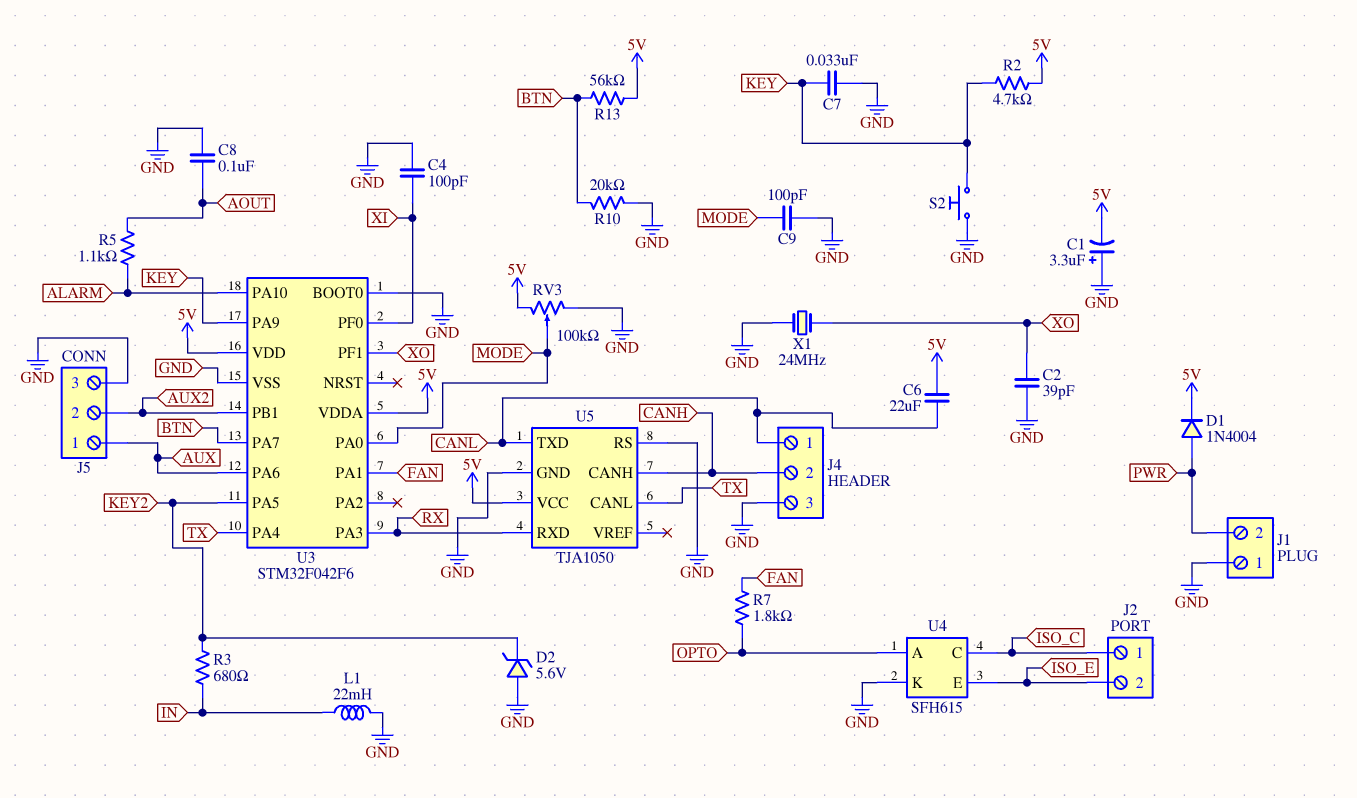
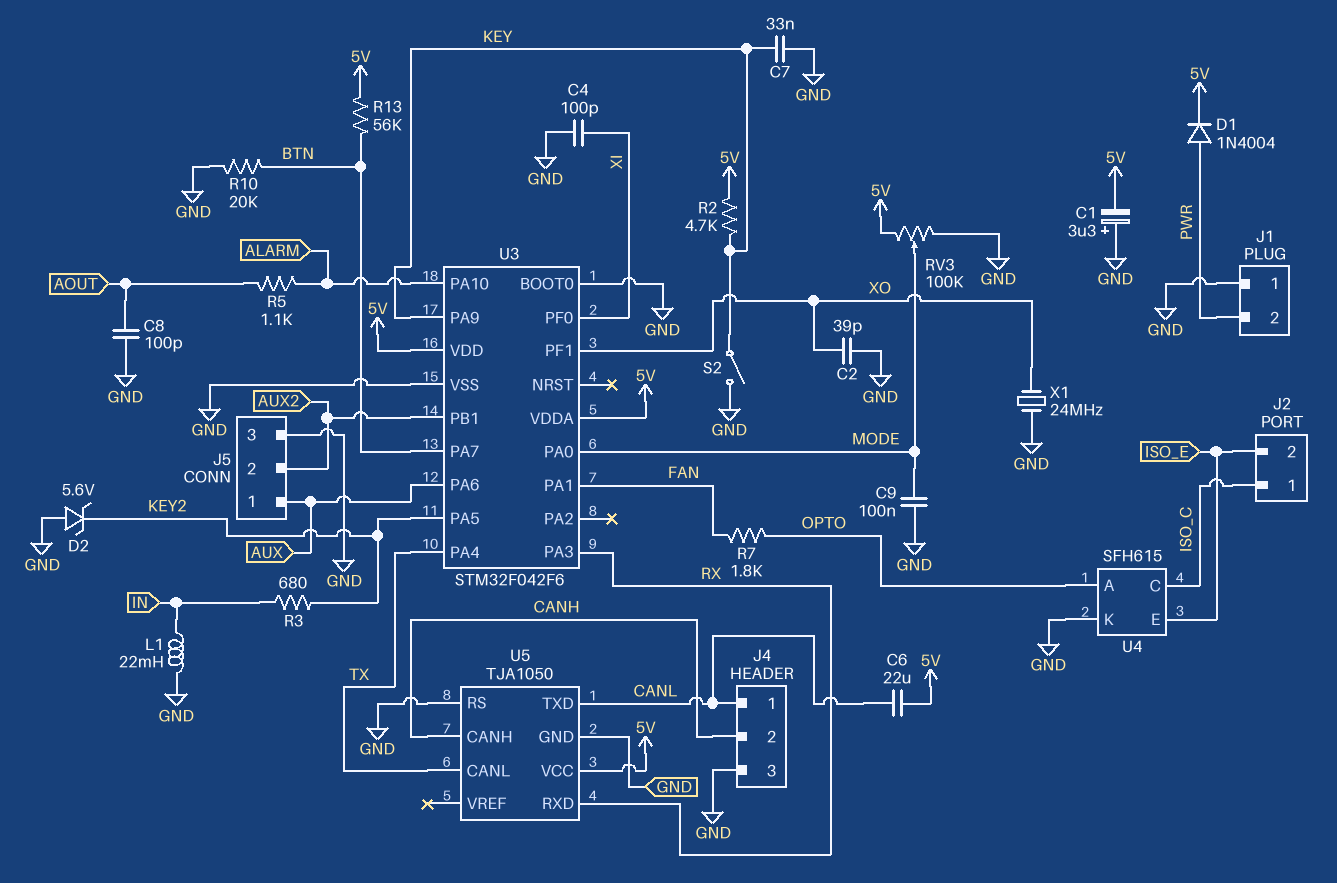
C8: 100nF (AOUT, GND) -> 100pF (AOUT, GND)
C9: 100pF (GND, MODE) -> 100nF (GND, MODE)
S2: button (GND, KEY) -> switch (GND, KEY)

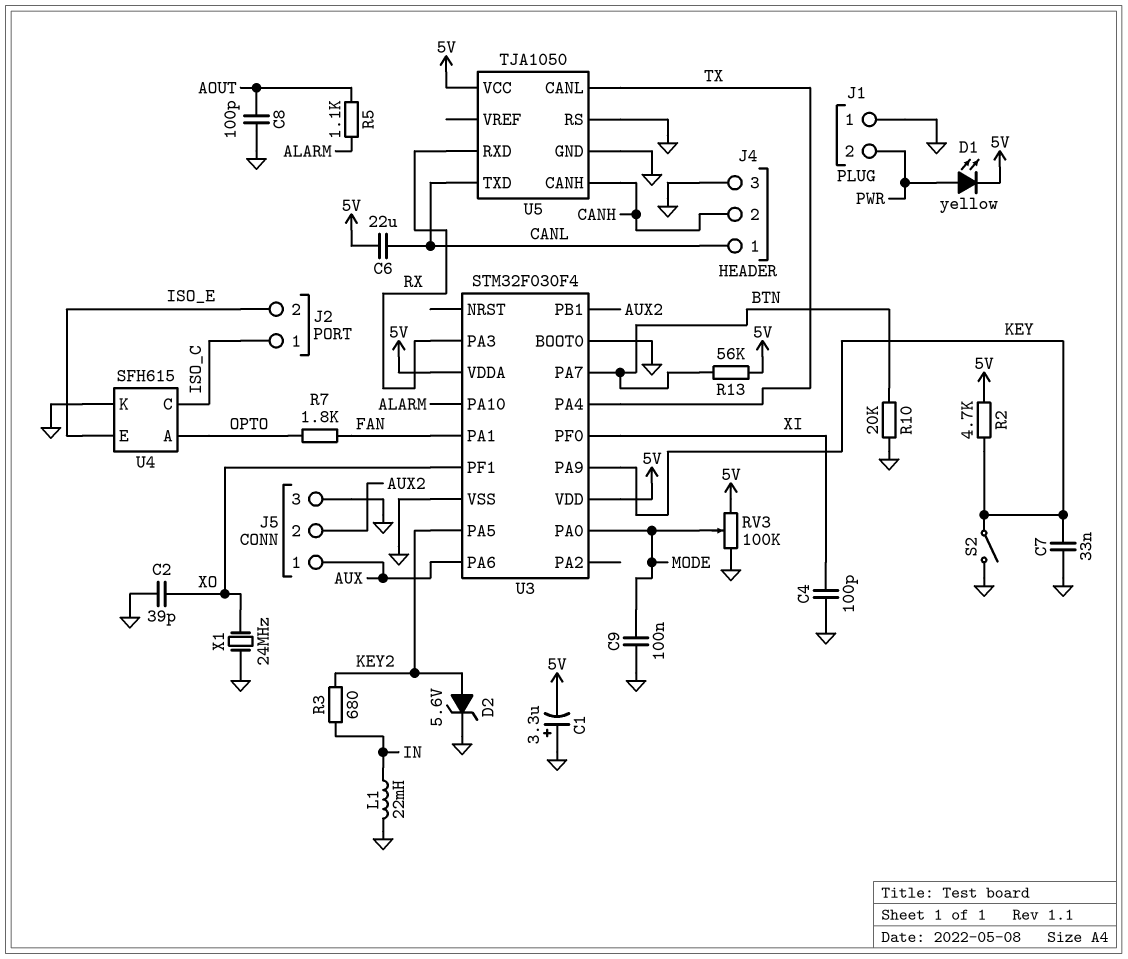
D1: diode 1N4004 (A PWR, K 5V) -> LED yellow (A PWR, K 5V)
D2: zener 5.6V (A GND, K KEY2) -> zener 5.6V (A KEY2, K GND)
U3: STM32F042F6 -> STM32F030F4

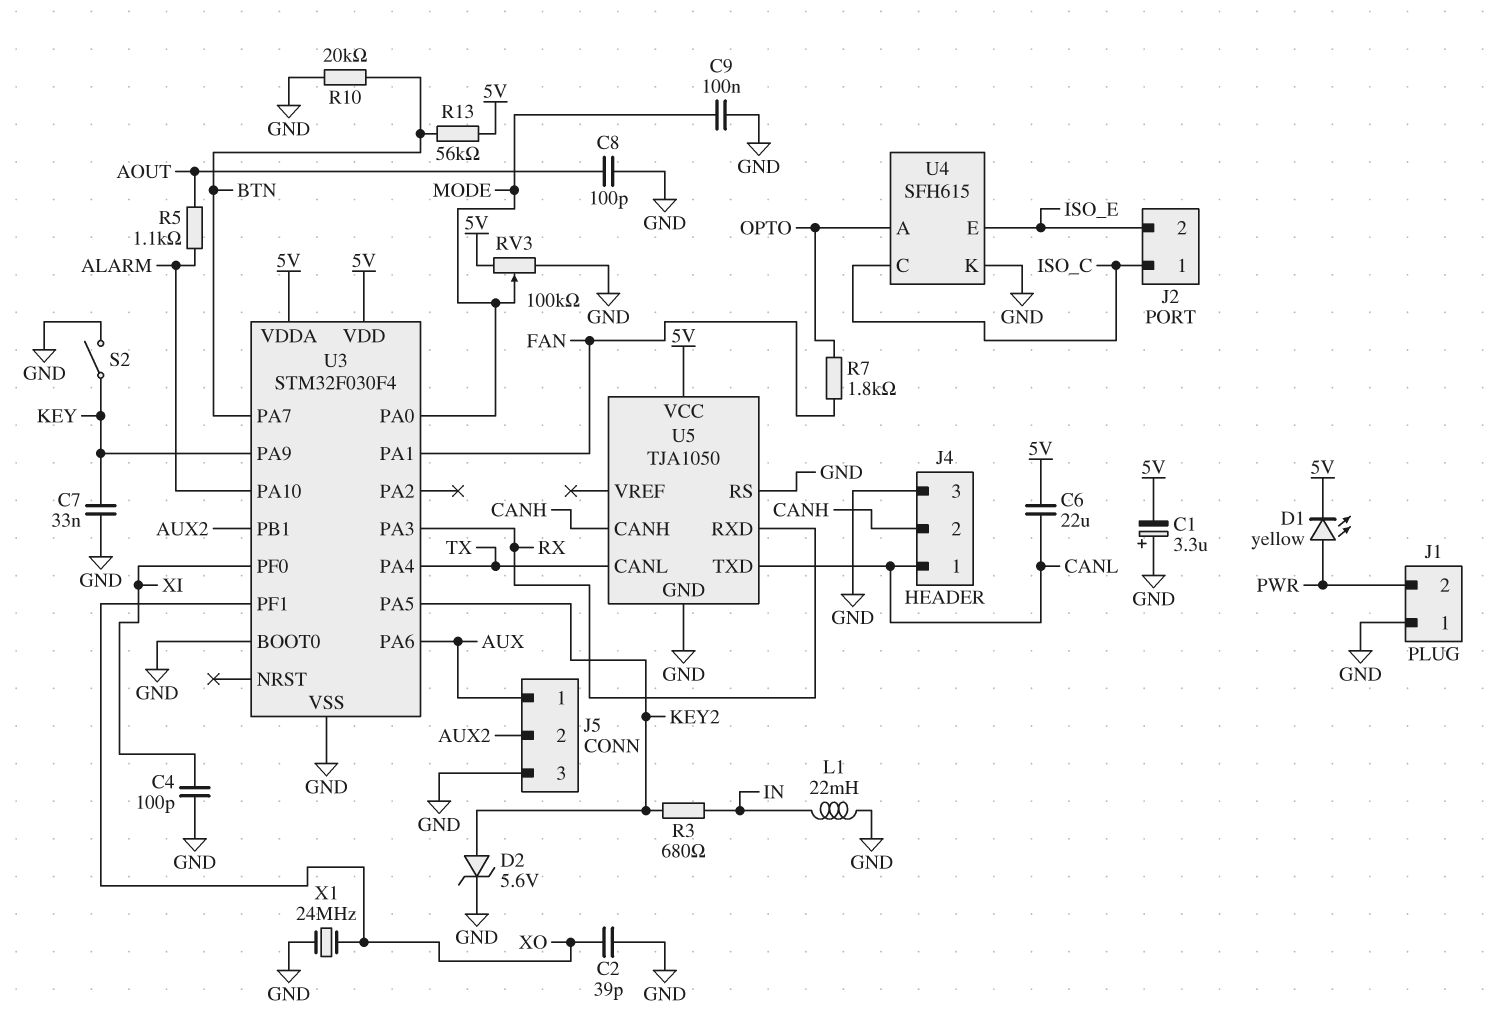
R2: 4.7k (5V, KEY) -> none

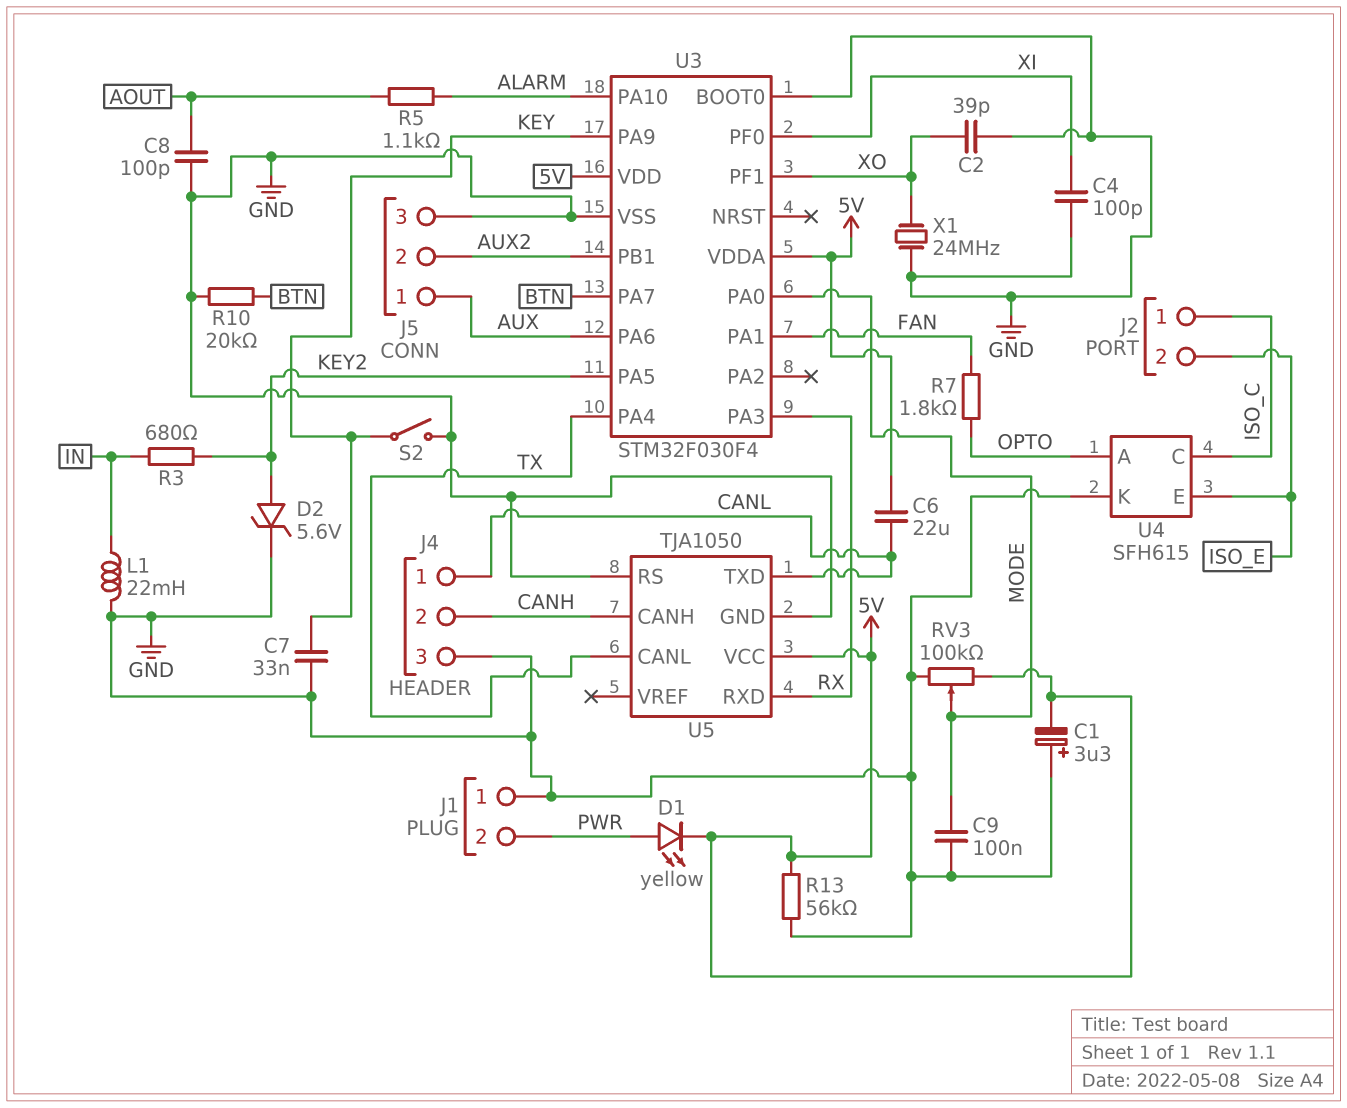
R13: 56k (5V, BTN) -> 56k (5V, GND)

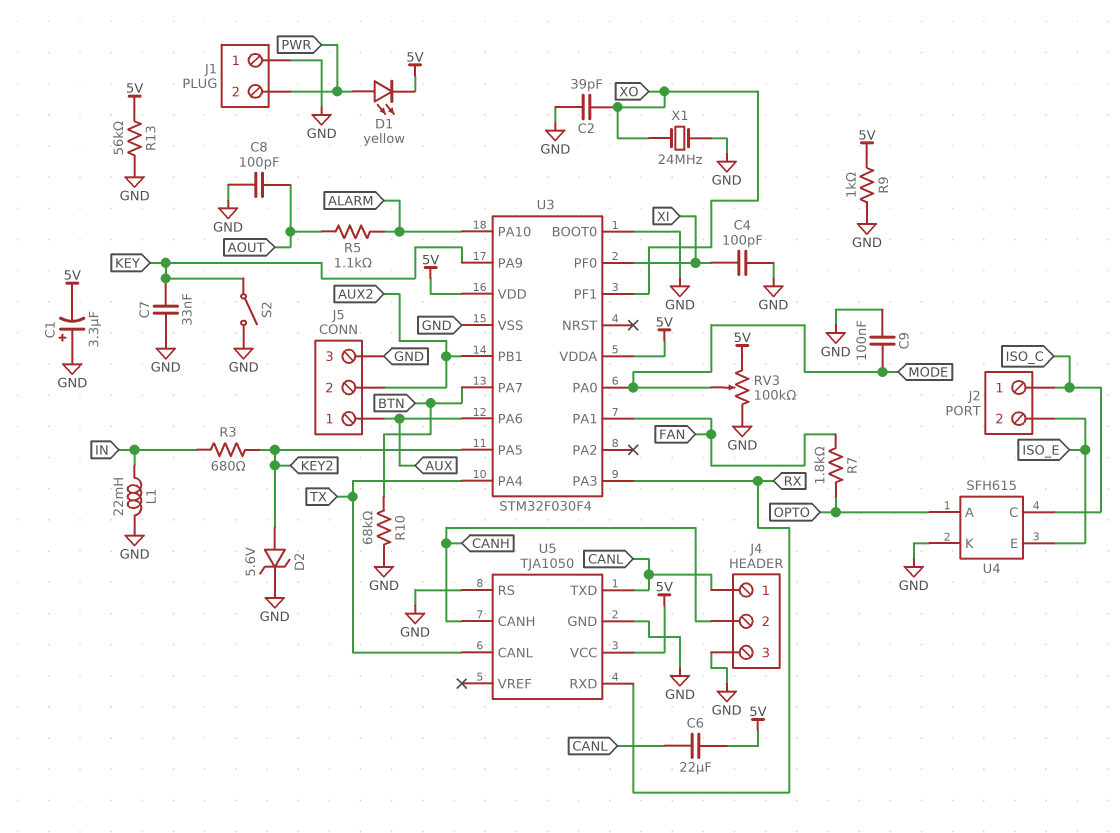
R9: none -> 1k (5V, GND)
R10: 20k (BTN, GND) -> 68k (BTN, GND)

